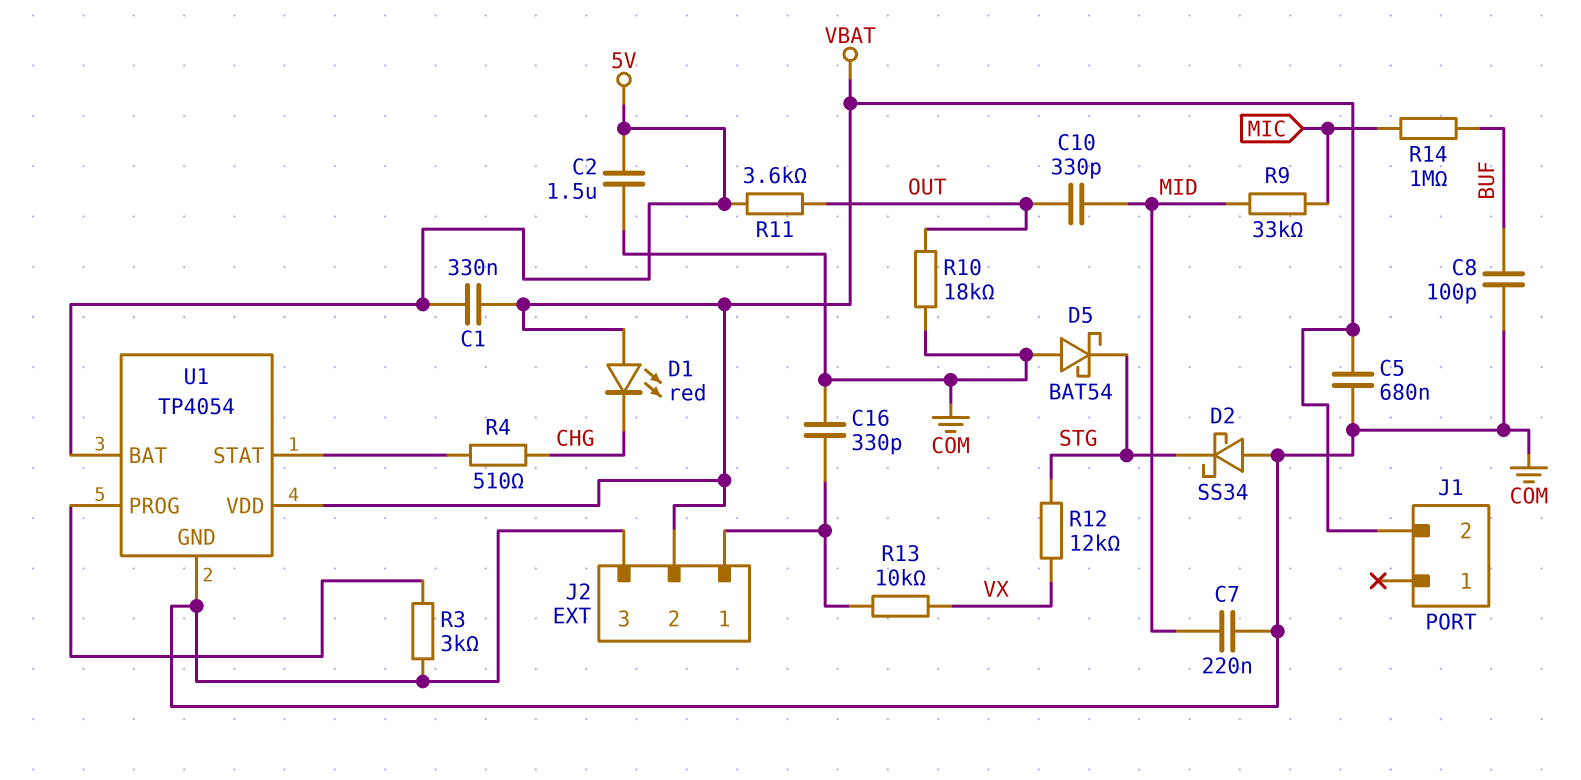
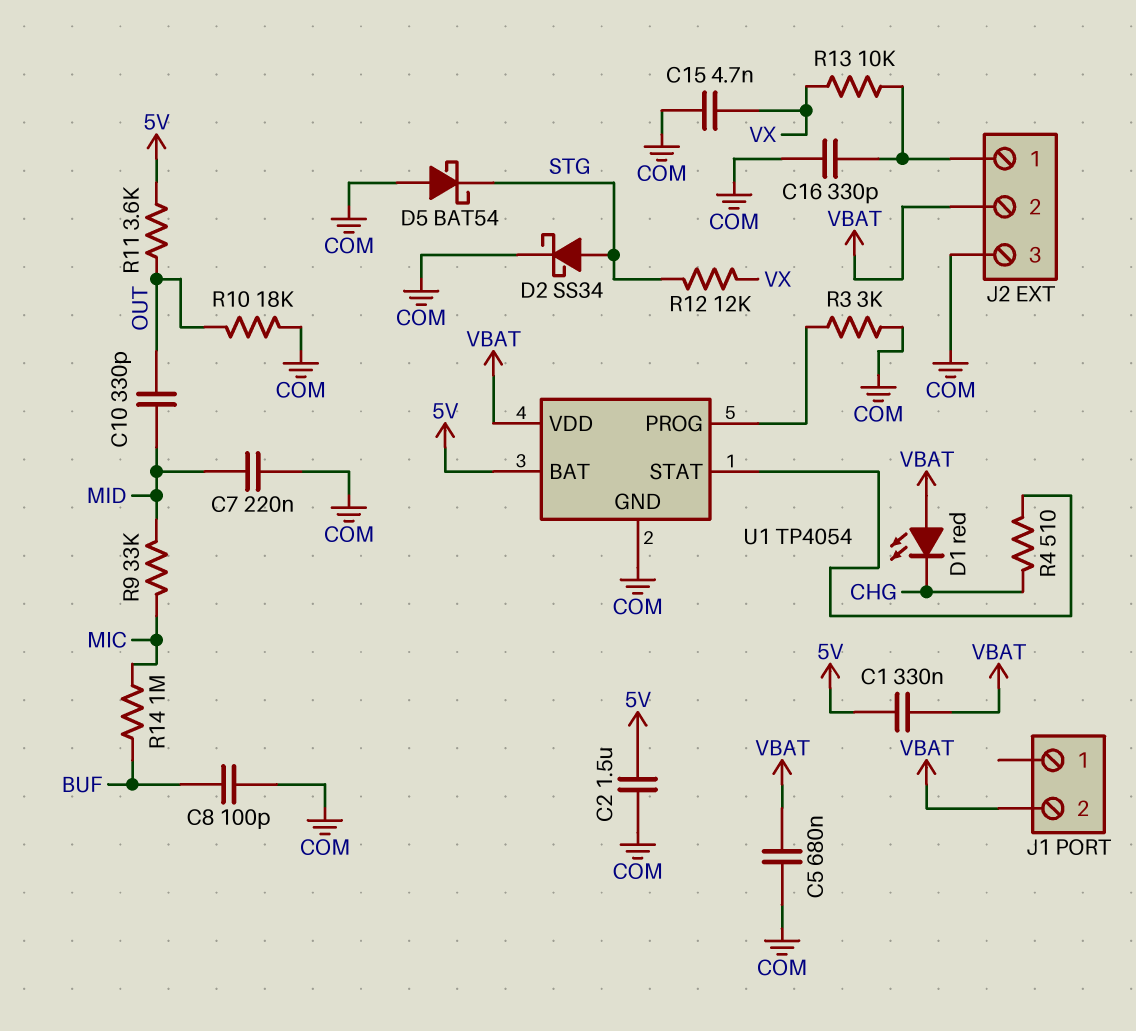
C15: none -> 4.7nF (COM, VX)
D2: schottky SS34 (A COM, K STG) -> schottky SS34 (A STG, K COM)

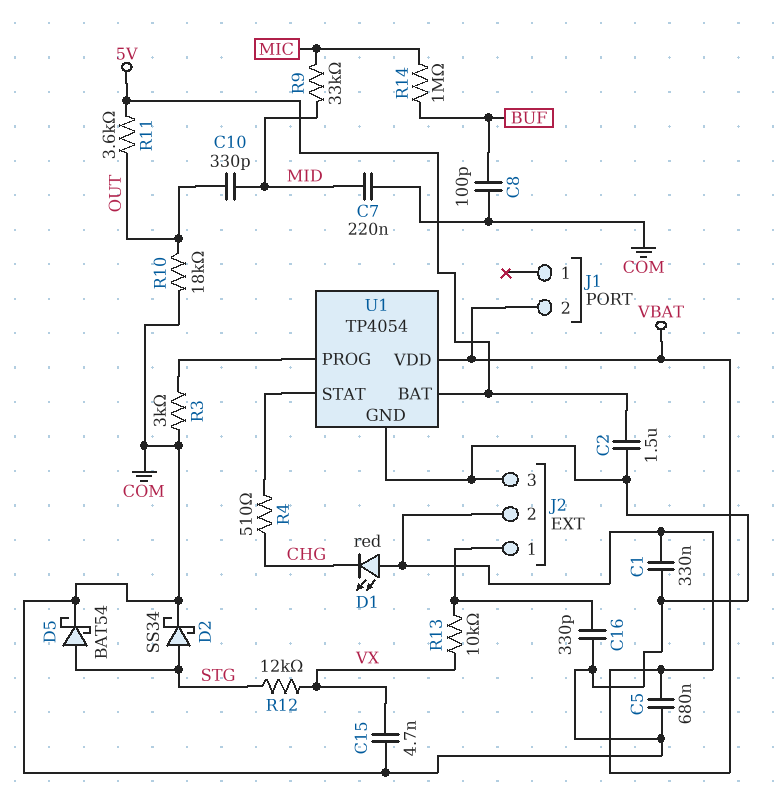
C1: 330nF (5V, VBAT) -> 330nF (COM, VBAT)
D5: schottky BAT54 (A COM, K STG) -> schottky BAT54 (A STG, K COM)

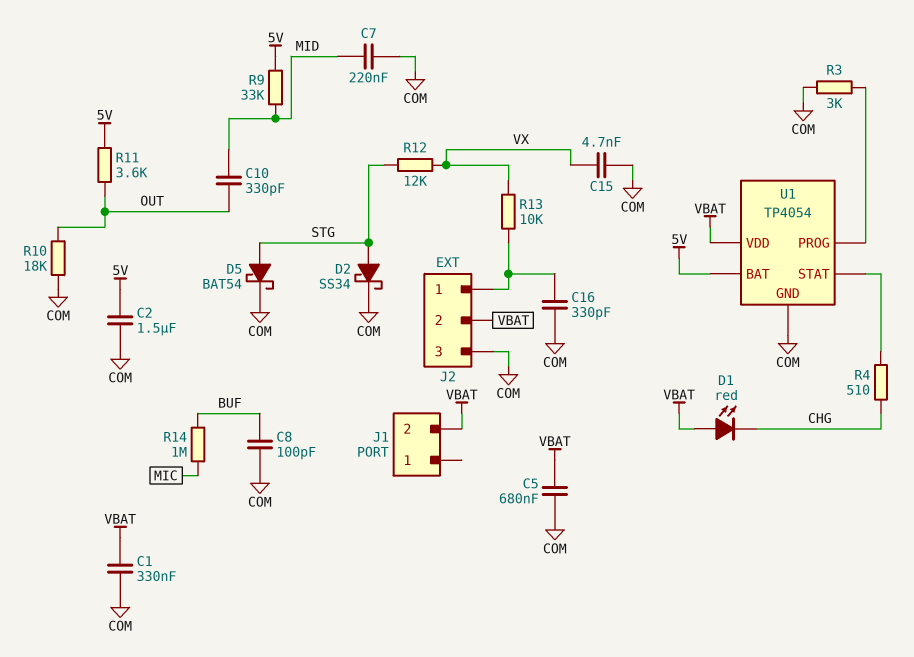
R9: 33k (MIC, MID) -> 33k (5V, MID)

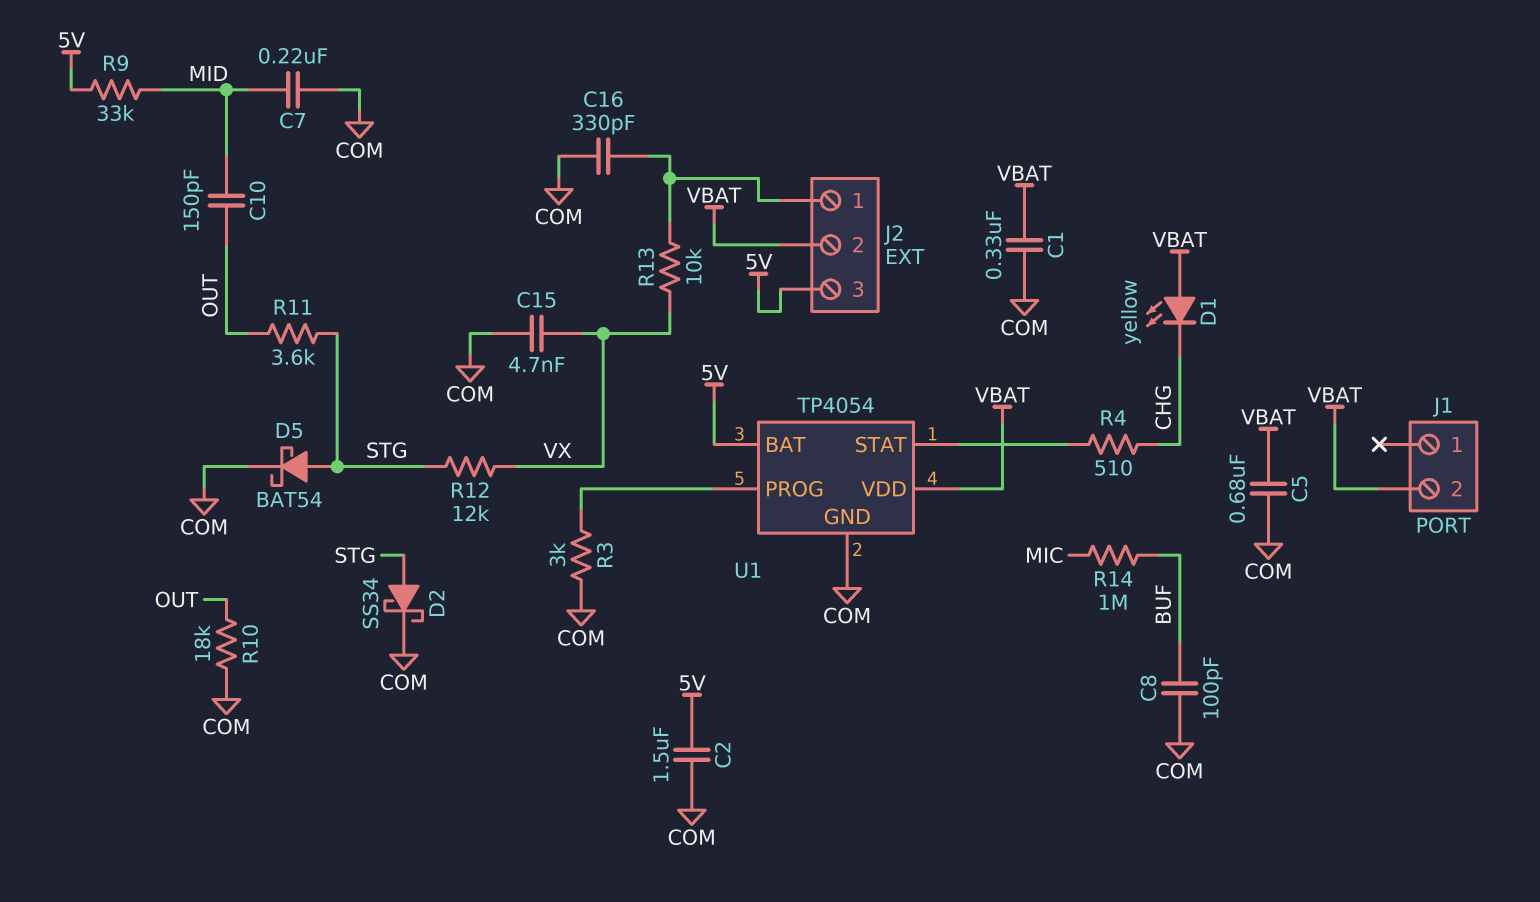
C10: 330pF (MID, OUT) -> 150pF (MID, OUT)
D1: LED red (A VBAT, K CHG) -> LED yellow (A VBAT, K CHG)
J2 pin 3: COM -> 5V
R11: 3.6k (5V, OUT) -> 3.6k (OUT, STG)

